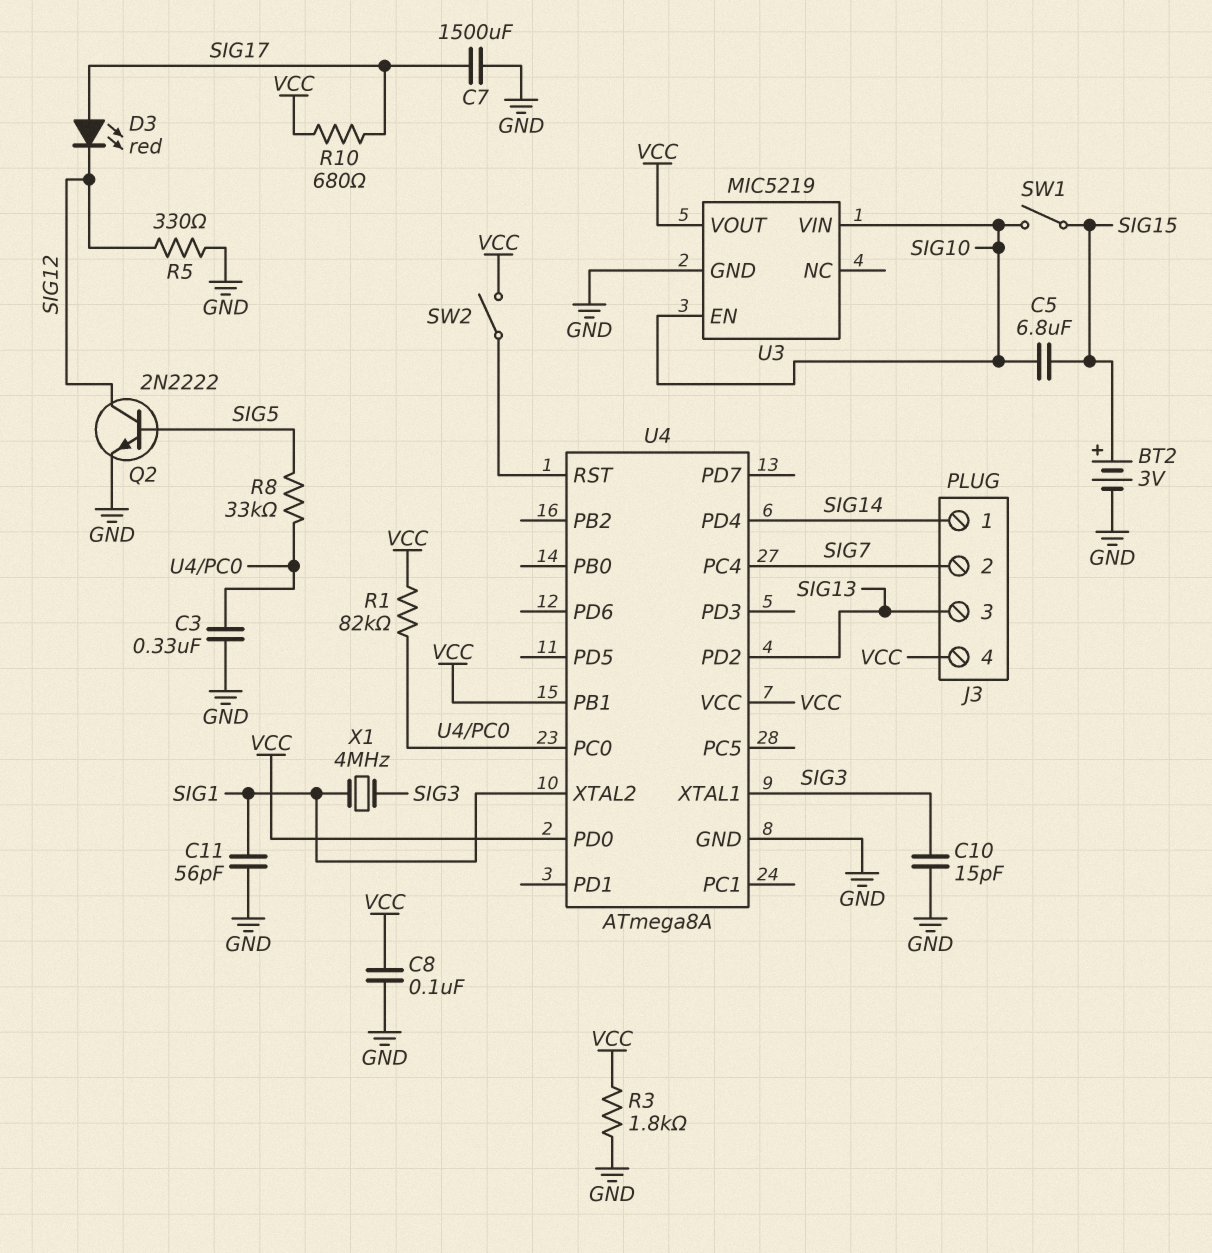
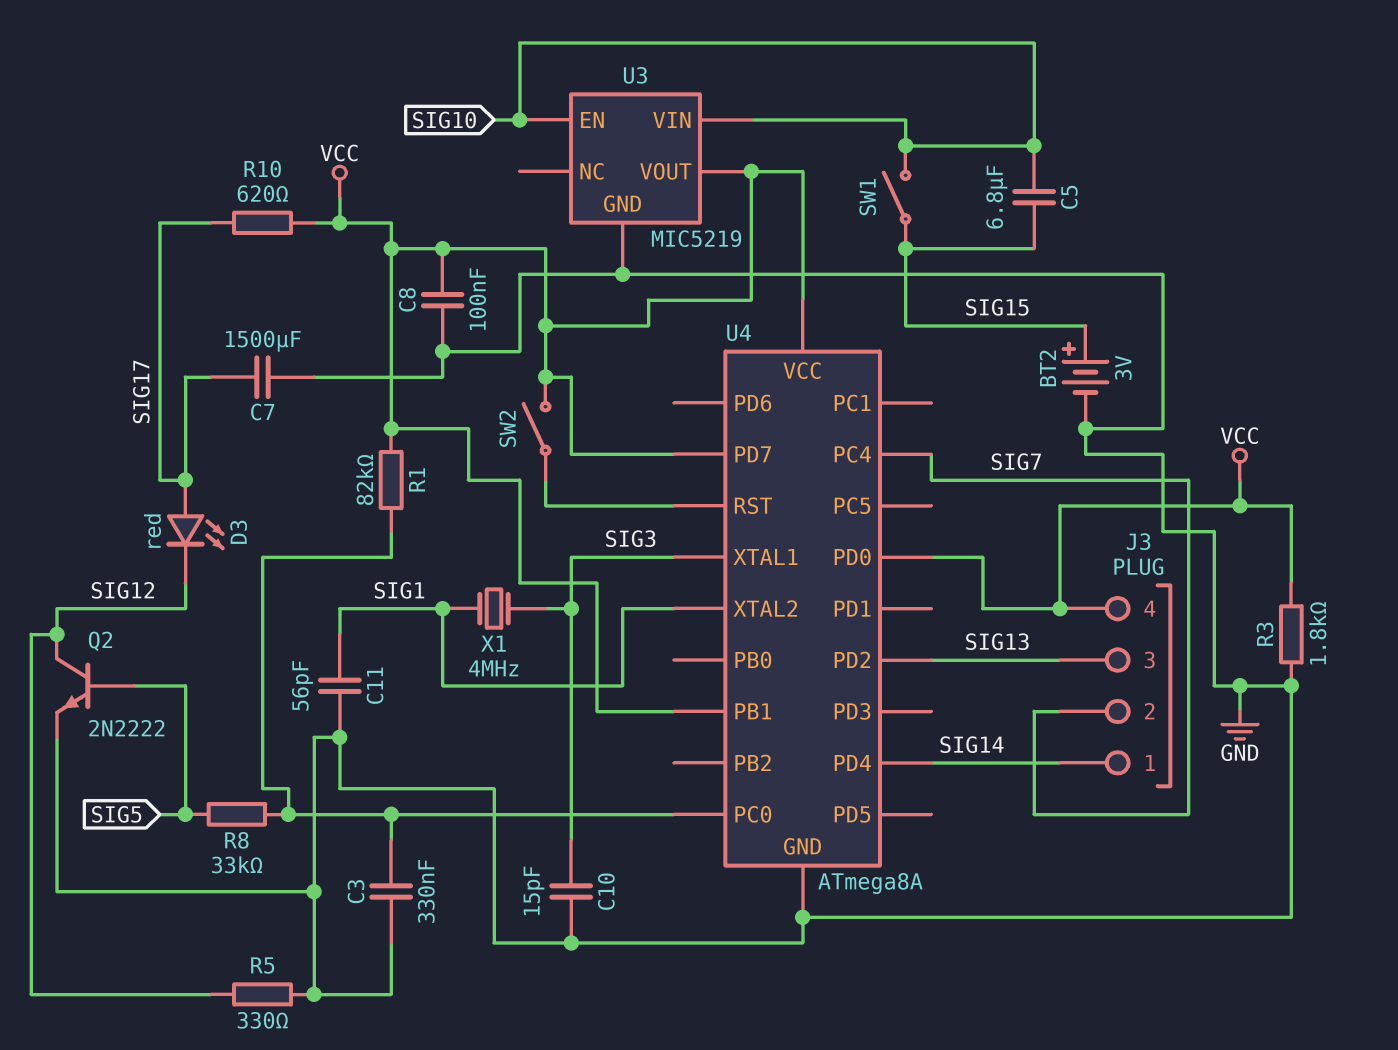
R10: 680 (SIG17, VCC) -> 620 (SIG17, VCC)
U4 pin PD7: none -> VCC

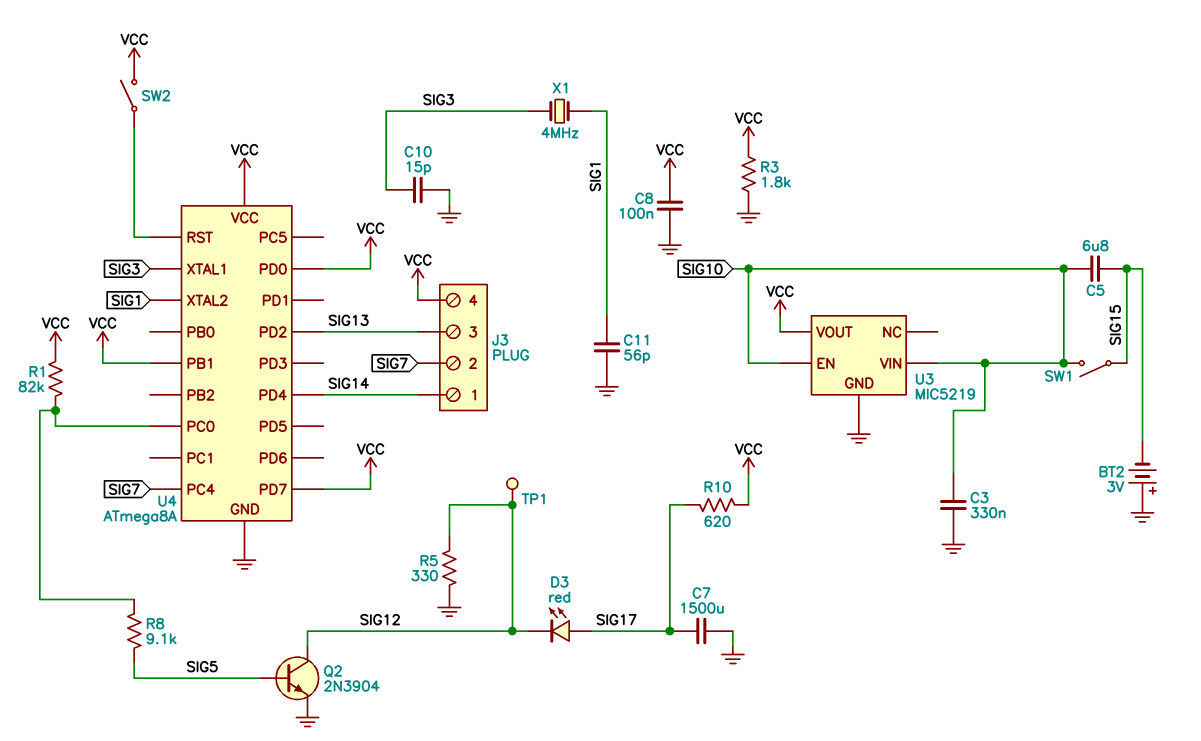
BT2: 3V (plus SIG15, minus GND) -> 3V (plus GND, minus SIG15)
C3: 330nF (GND, U4/PC0) -> 330nF (GND, SIG10)
Q2: NPN 2N2222 (B SIG5, C SIG12, E GND) -> NPN 2N3904 (B SIG5, C SIG12, E GND)
R8: 33k (SIG5, U4/PC0) -> 9.1k (SIG5, U4/PC0)
TP1: none -> test point (SIG12)

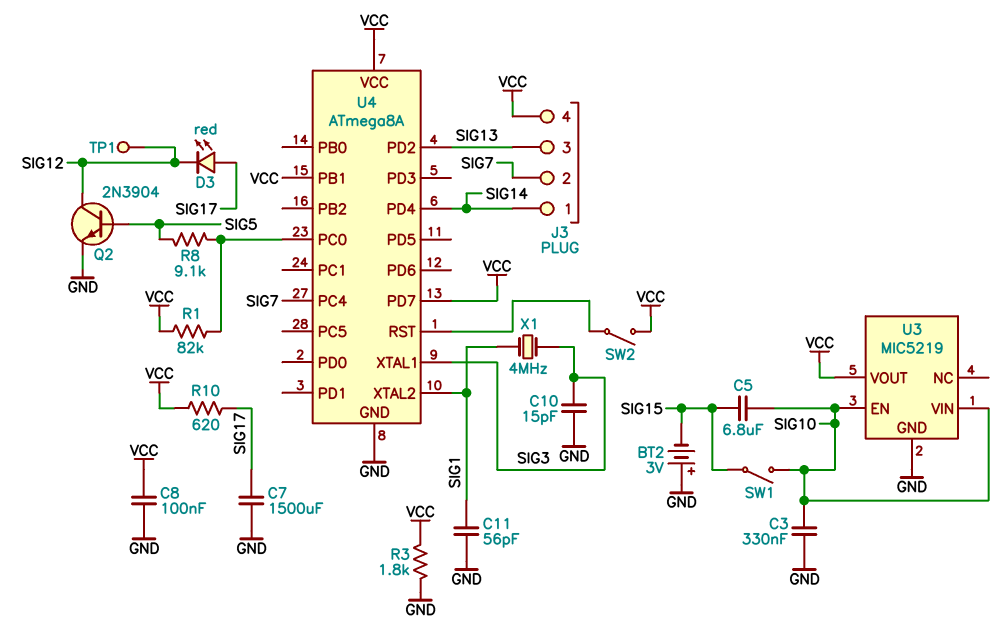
R5: 330 (GND, SIG12) -> none
U4 pin PD0: VCC -> none

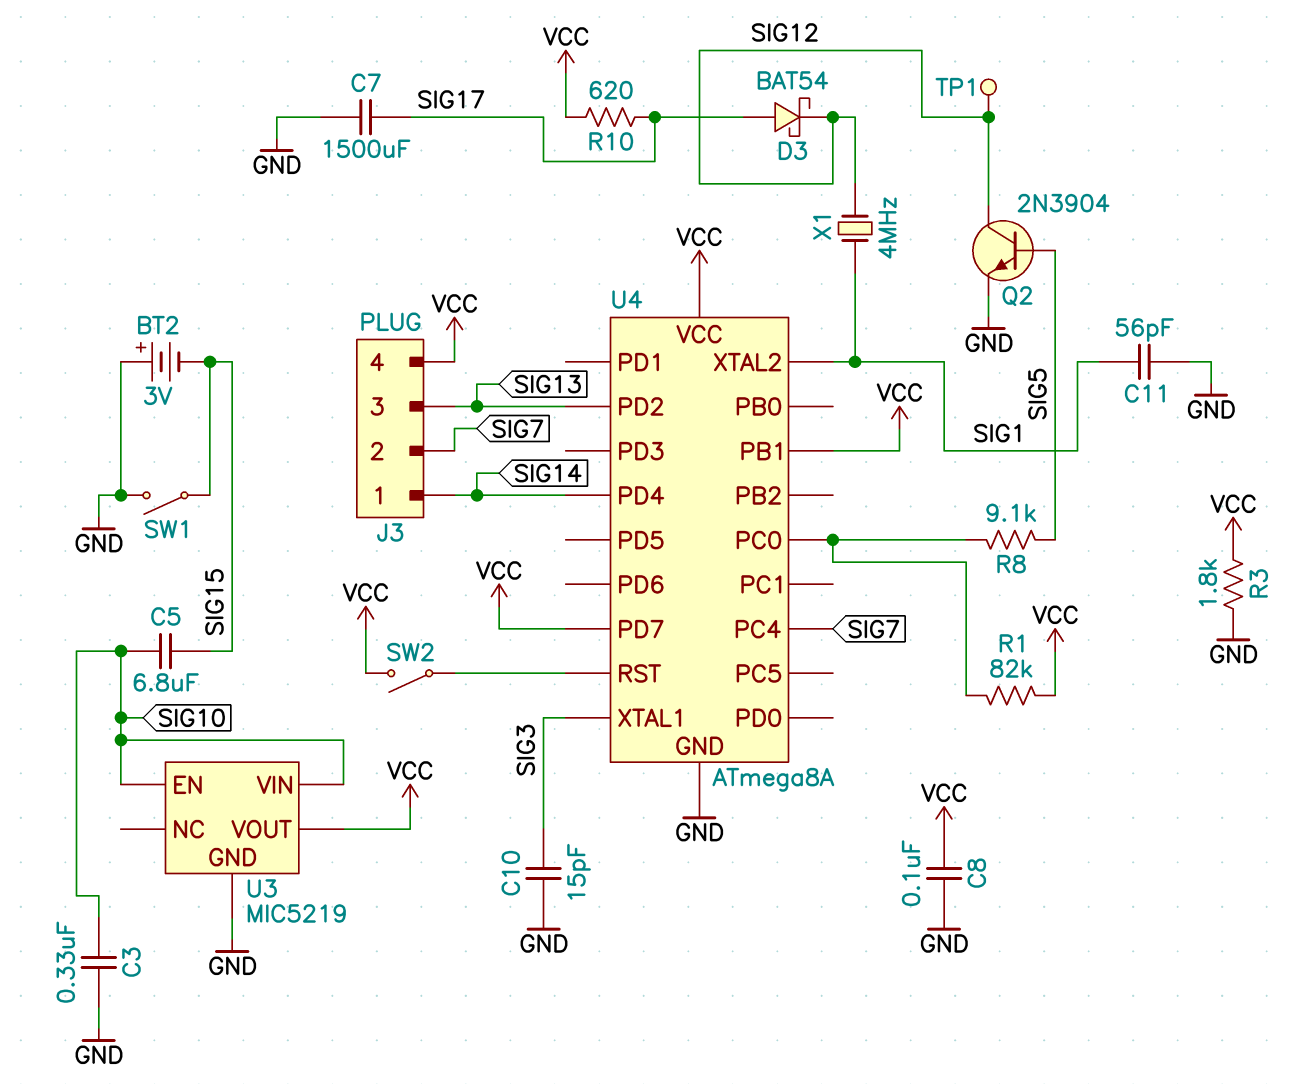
D3: LED red (A SIG17, K SIG12) -> schottky BAT54 (A SIG17, K SIG12)
SW1: switch (SIG10, SIG15) -> switch (GND, SIG15)
X1: 4MHz (SIG1, SIG3) -> 4MHz (SIG1, SIG12)

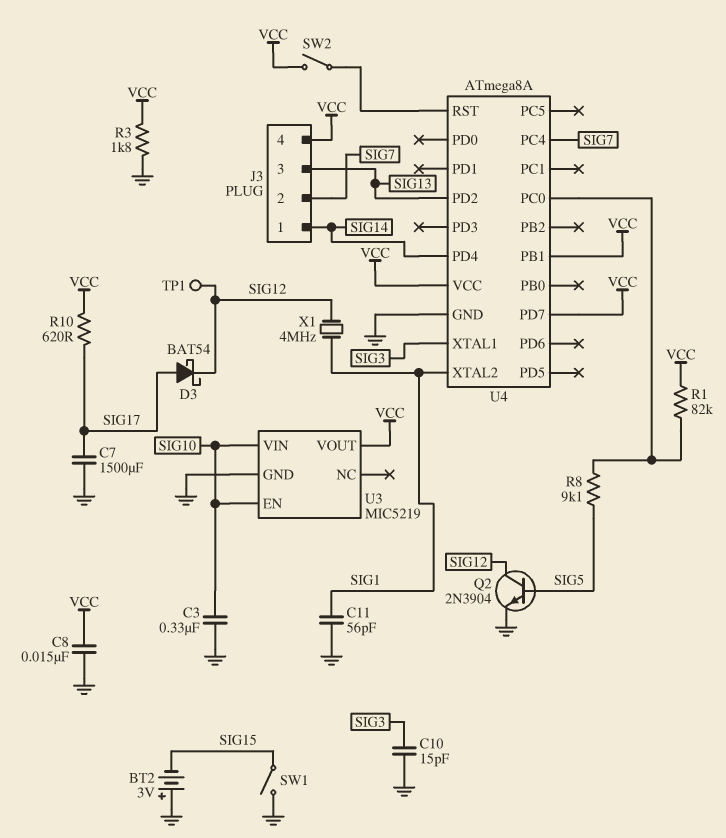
C5: 6.8uF (SIG10, SIG15) -> none
C8: 100nF (GND, VCC) -> 15nF (GND, VCC)

